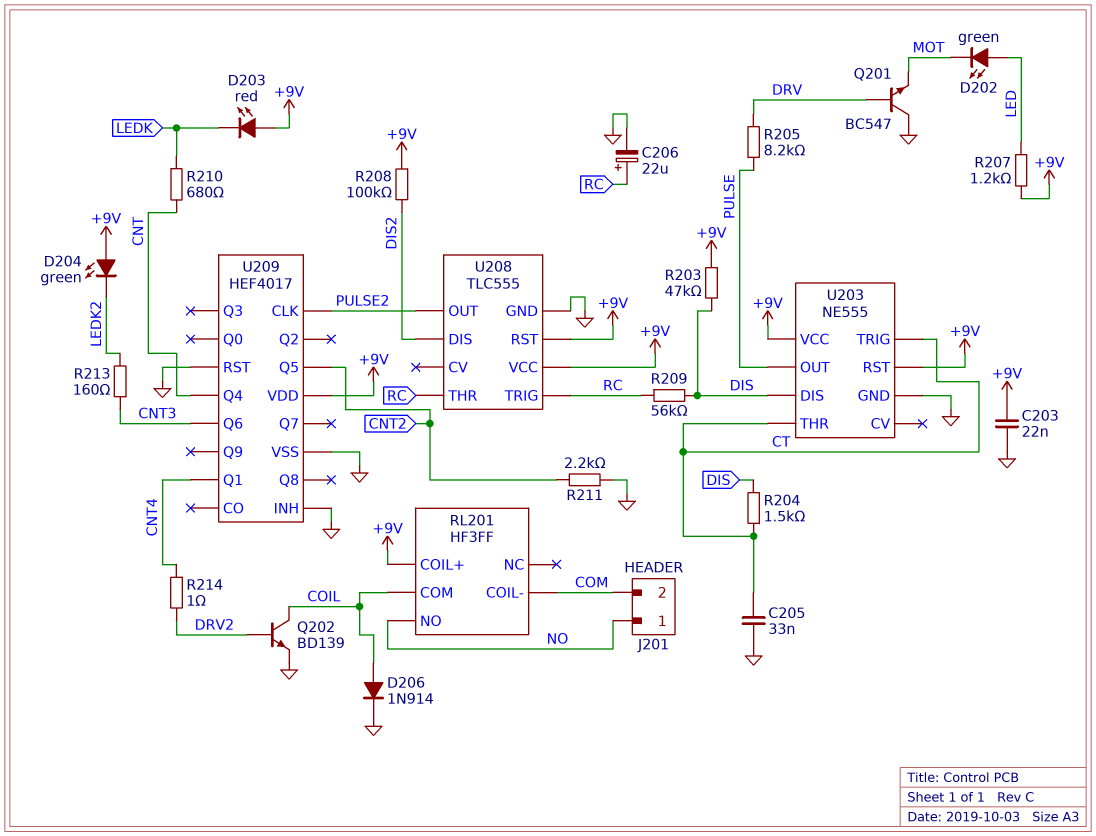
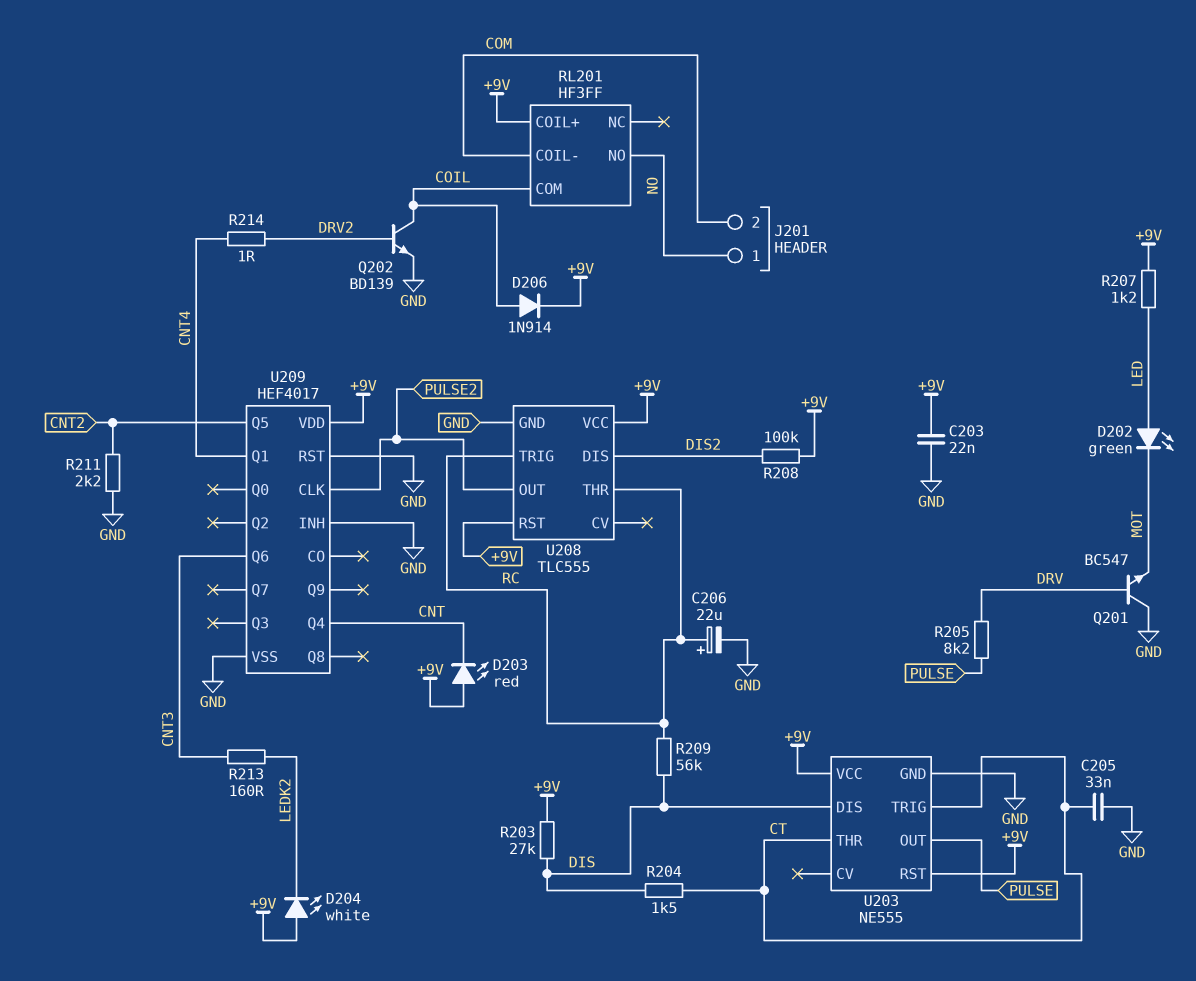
D203: LED red (A +9V, K LEDK) -> LED red (A +9V, K CNT)
D204: LED green (A +9V, K LEDK2) -> LED white (A +9V, K LEDK2)
D206: diode 1N914 (A COIL, K GND) -> diode 1N914 (A COIL, K +9V)
R203: 47k (+9V, DIS) -> 27k (+9V, DIS)
R210: 680 (CNT, LEDK) -> none

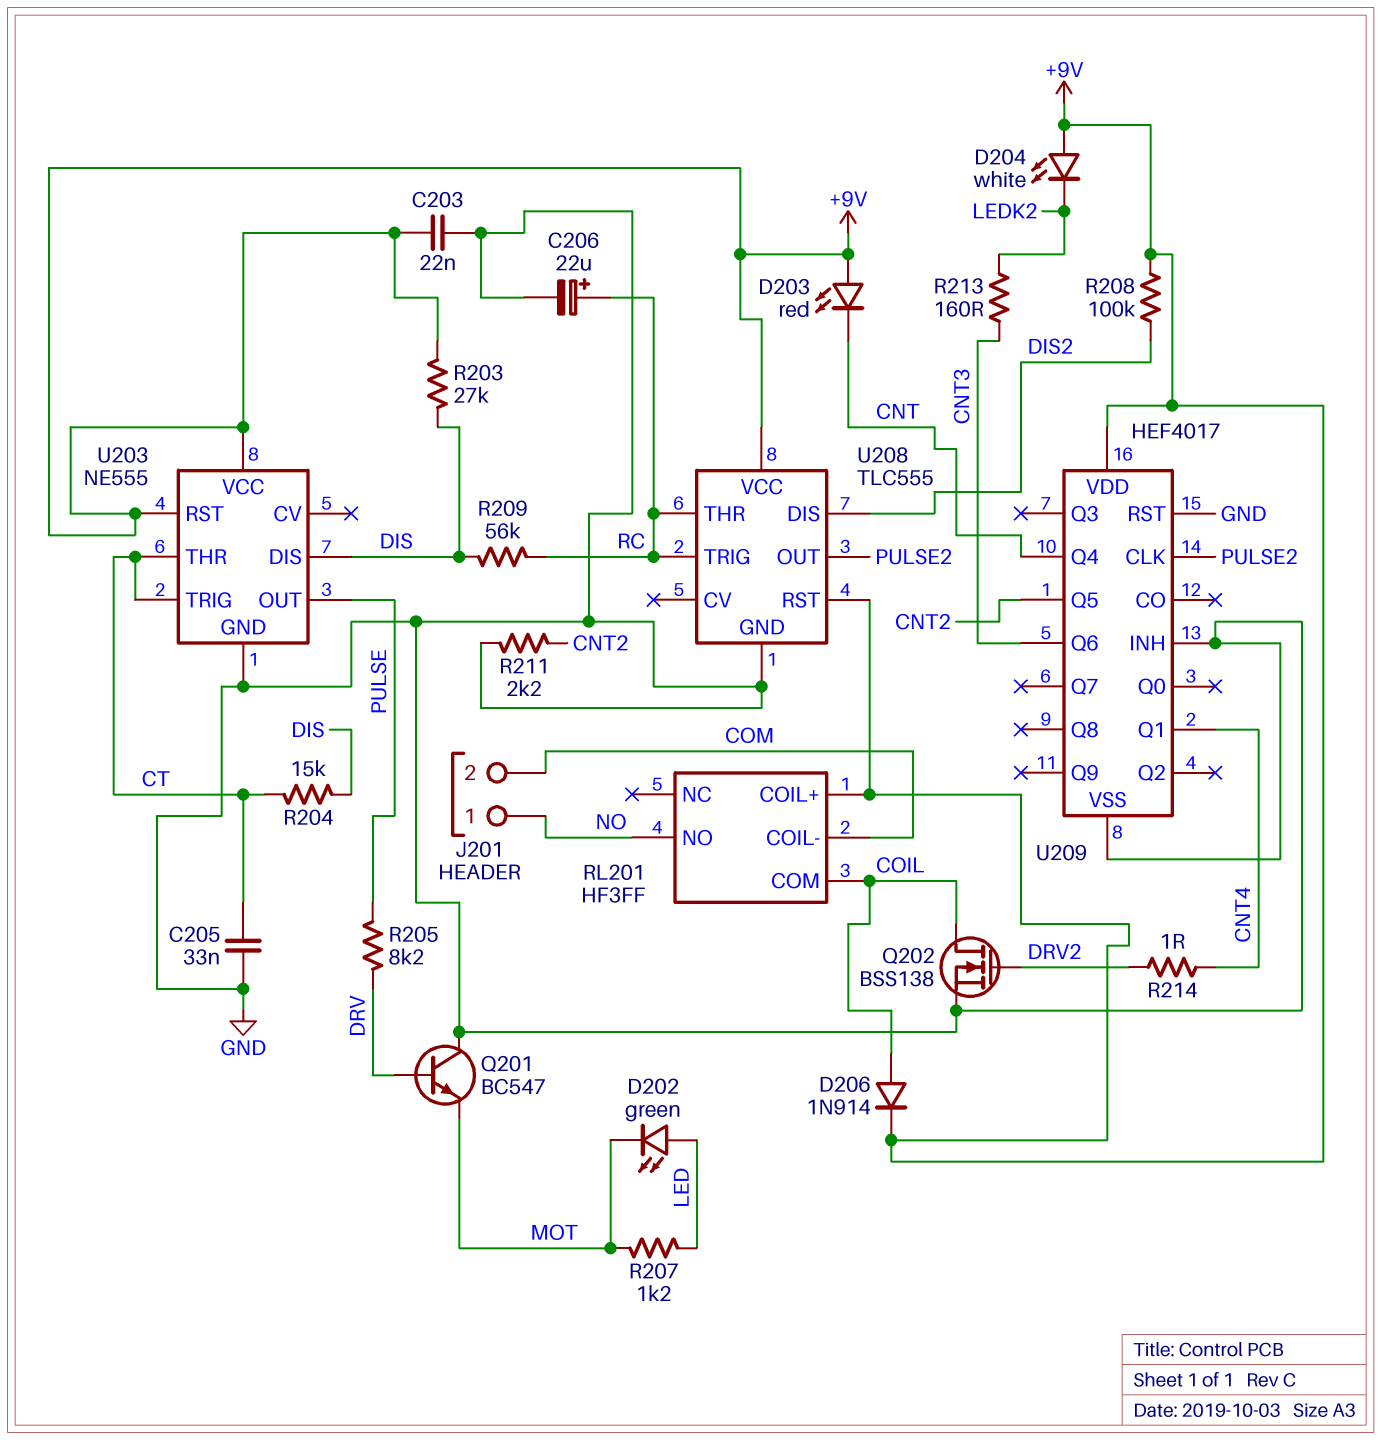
Q202: NPN BD139 (B DRV2, C COIL, E GND) -> NMOS BSS138 (G DRV2, D COIL, S GND)
R204: 1.5k (CT, DIS) -> 15k (CT, DIS)
R207: 1.2k (+9V, LED) -> 1.2k (LED, MOT)

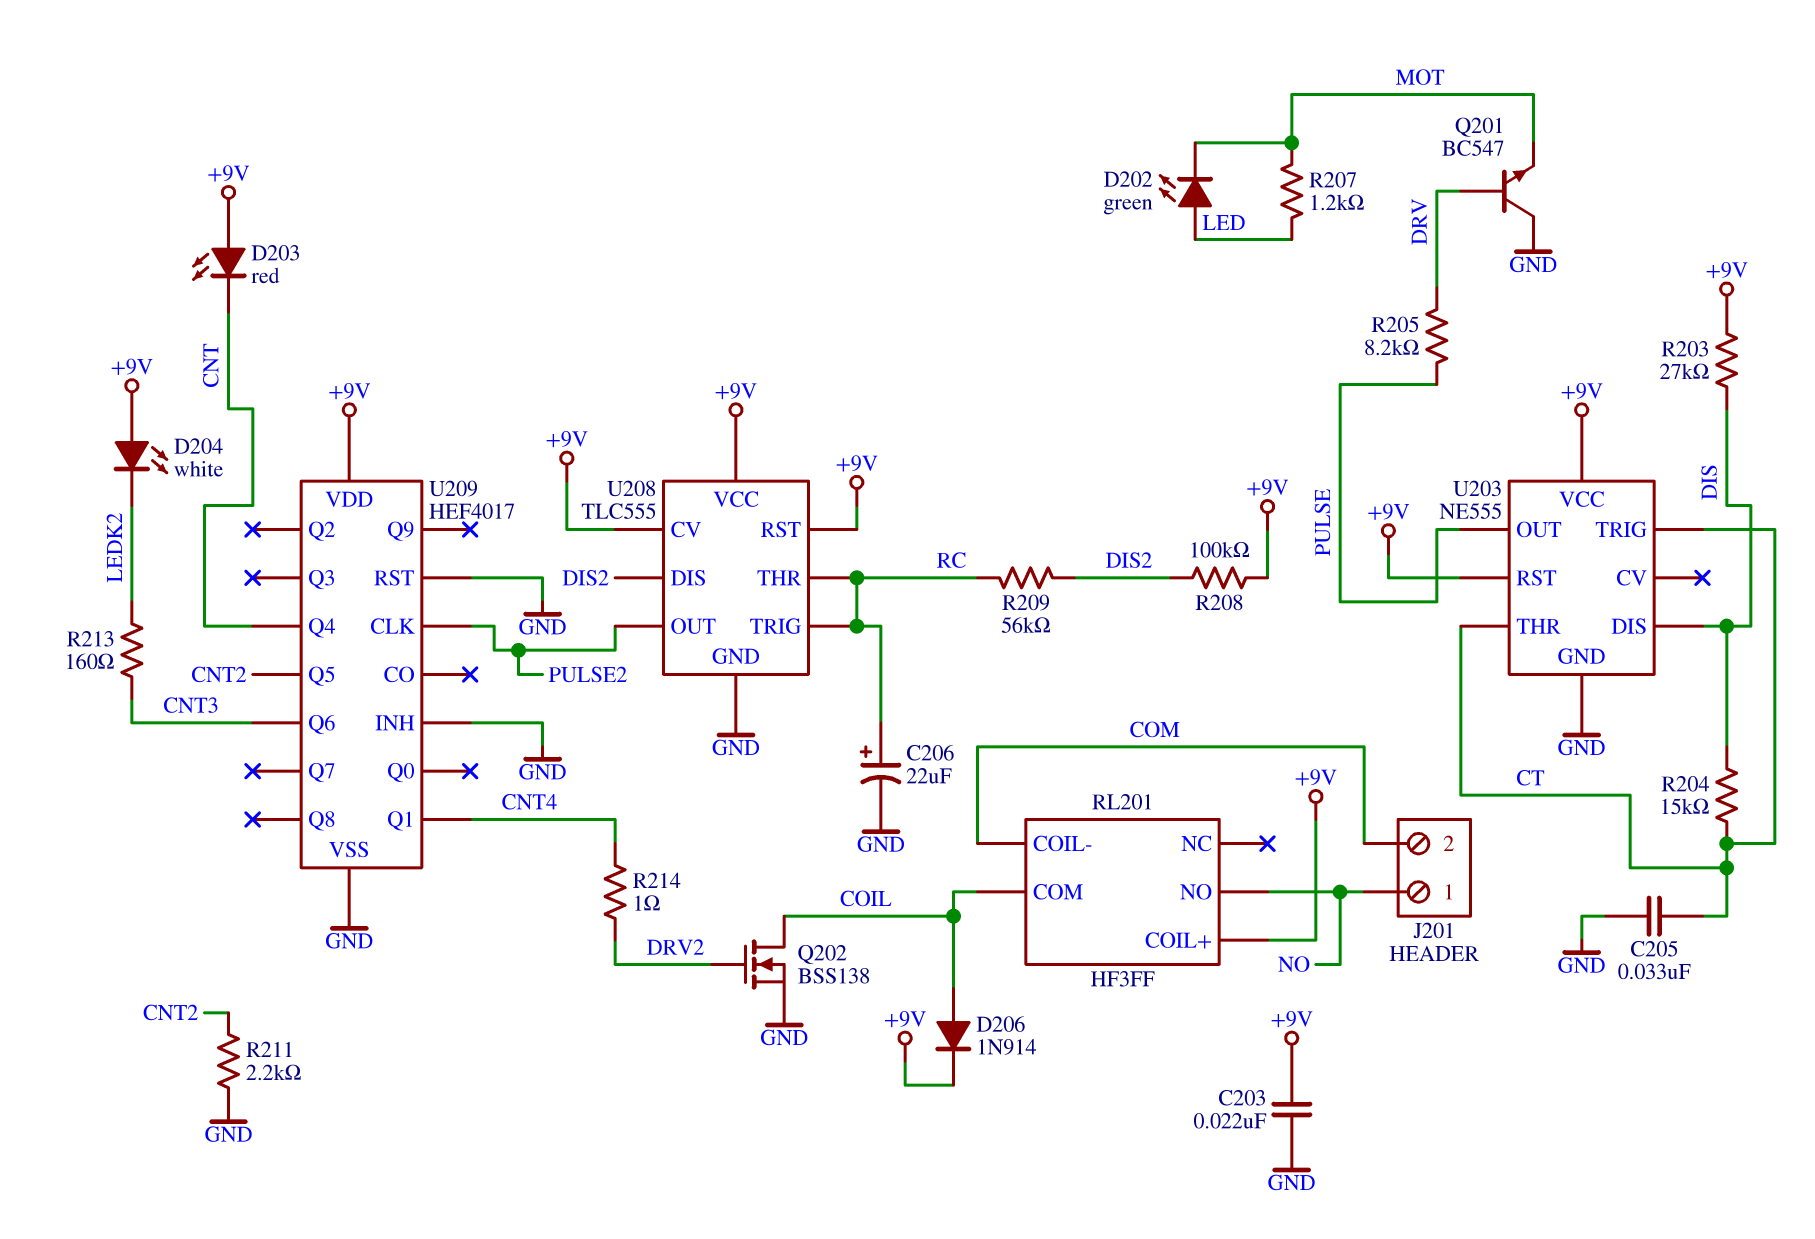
R209: 56k (DIS, RC) -> 56k (DIS2, RC)
U208 pin CV: none -> +9V

